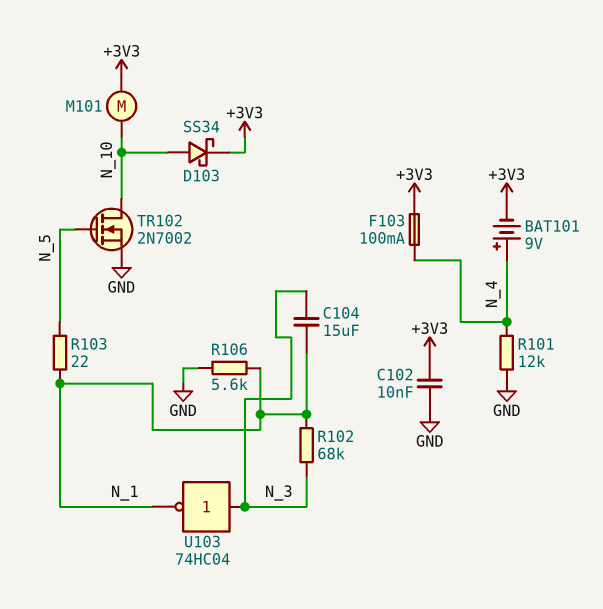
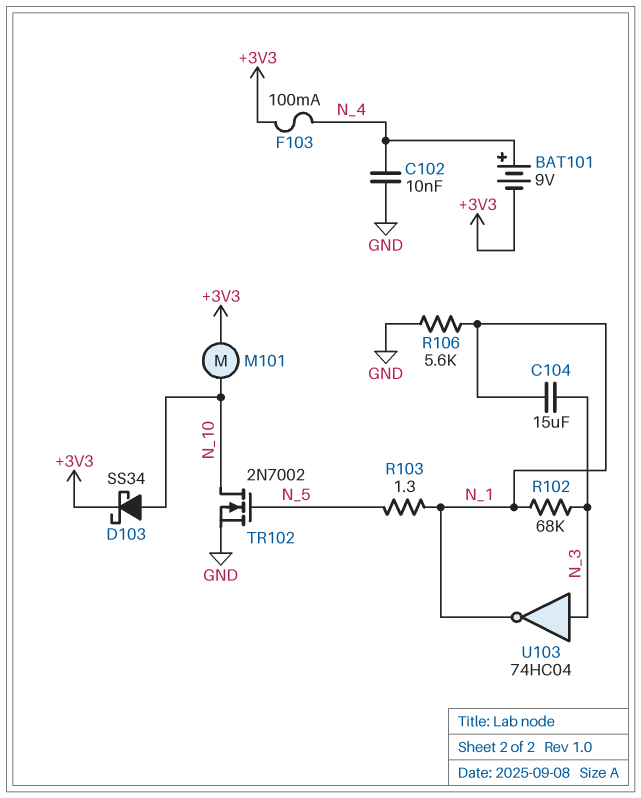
C102: 10nF (+3V3, GND) -> 10nF (GND, N_4)
R101: 12k (GND, N_4) -> none
R103: 22 (N_1, N_5) -> 1.3 (N_1, N_5)

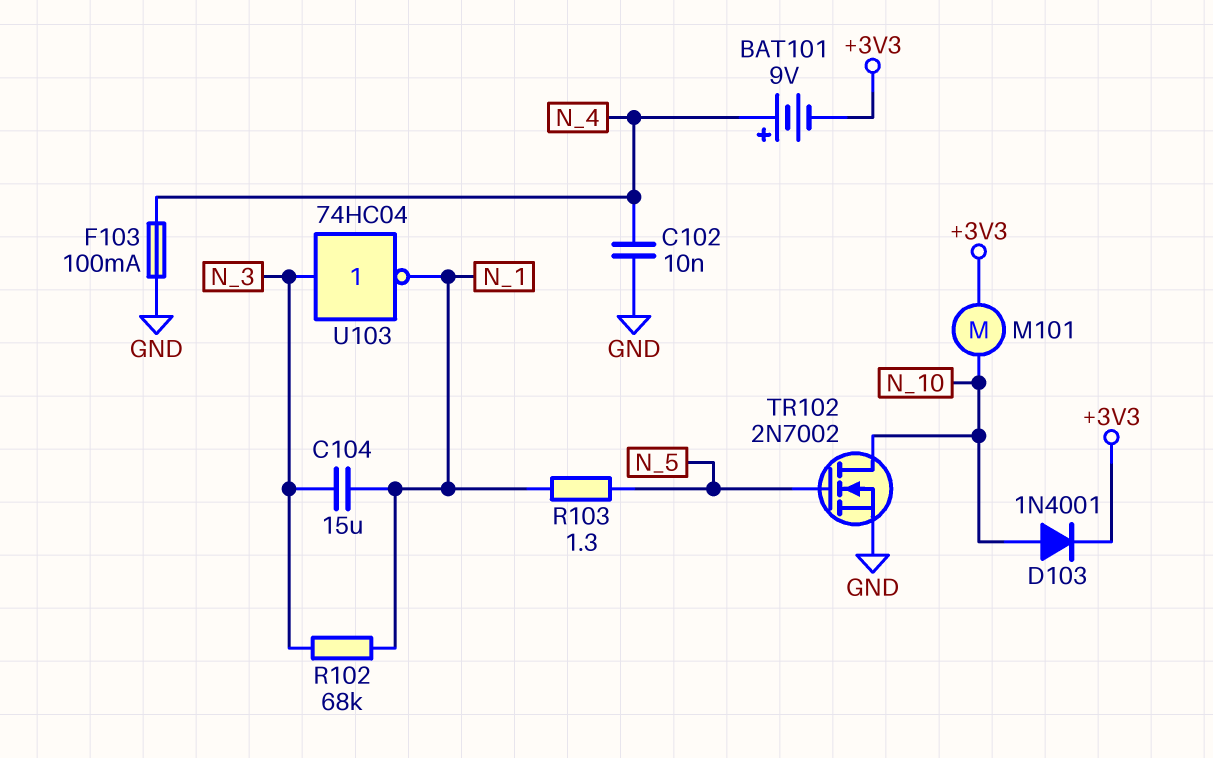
D103: schottky SS34 (A N_10, K +3V3) -> diode 1N4001 (A N_10, K +3V3)
F103: 100mA (+3V3, N_4) -> 100mA (GND, N_4)
R106: 5.6k (GND, N_1) -> none

